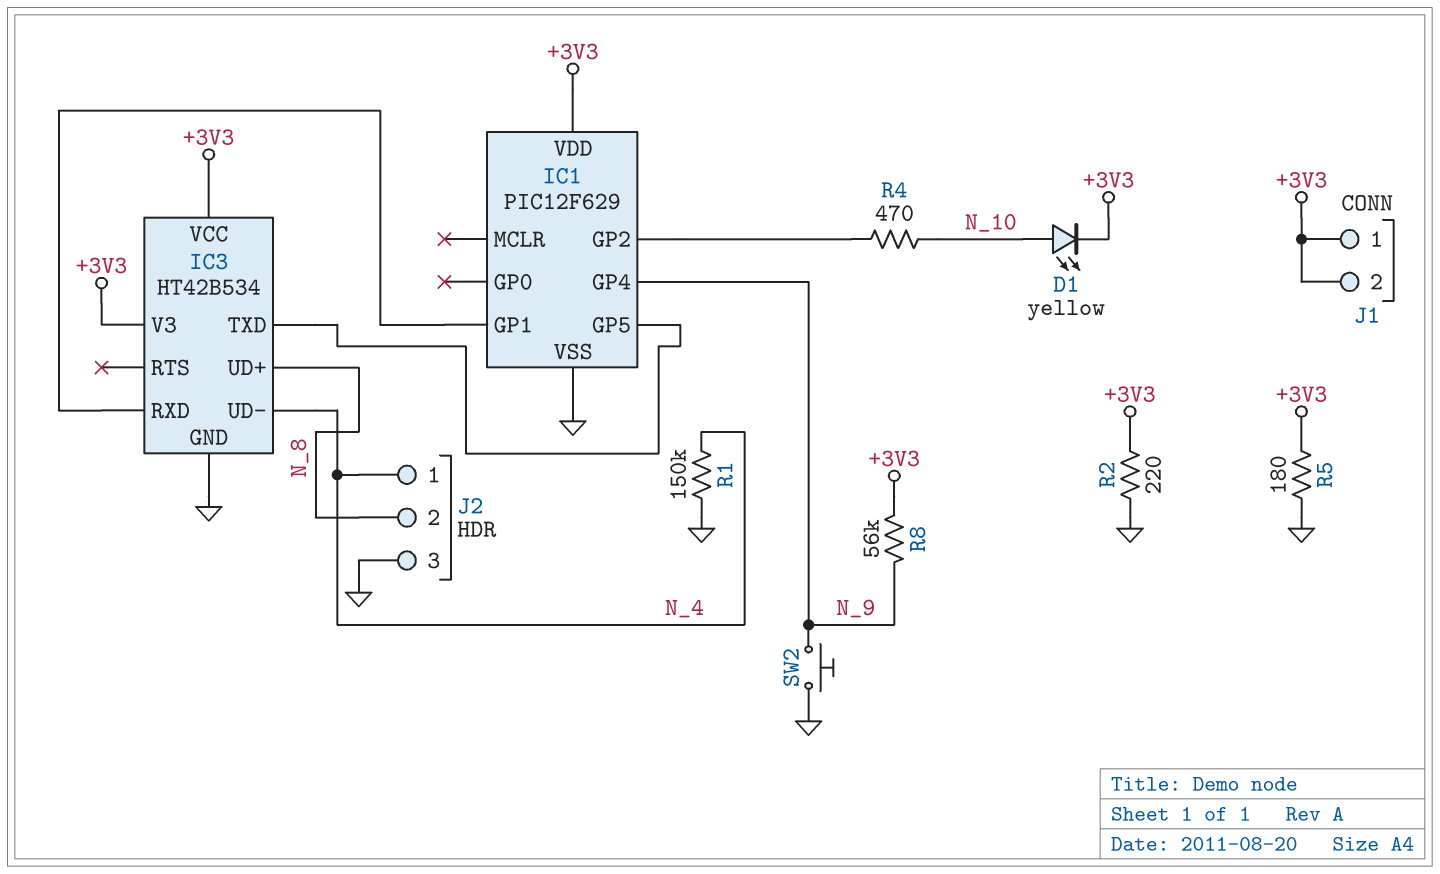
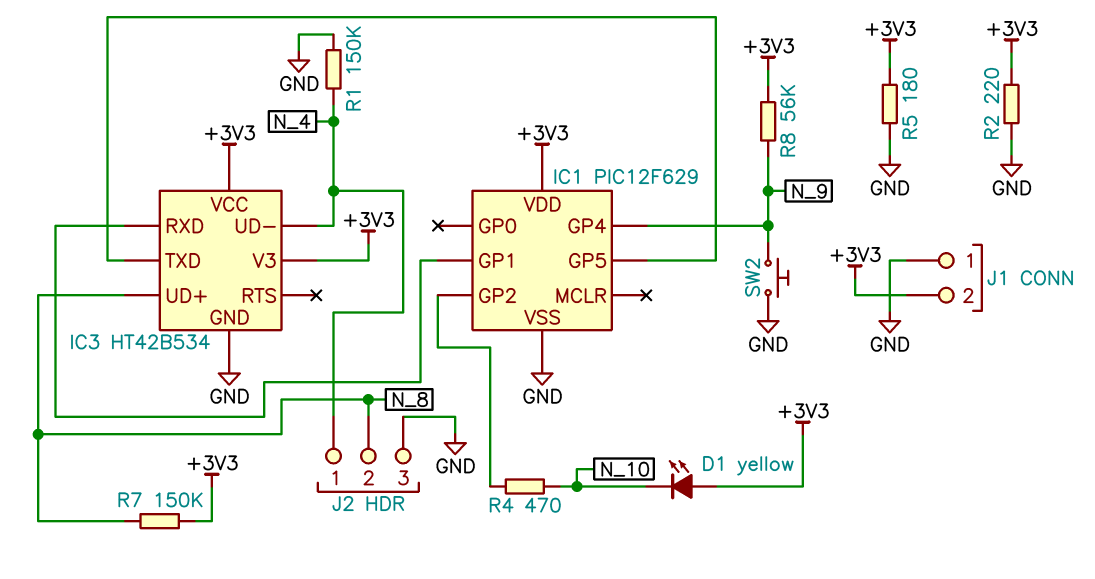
D1: LED yellow (A N_10, K +3V3) -> LED yellow (A +3V3, K N_10)
J1 pin 1: +3V3 -> GND
R7: none -> 150k (+3V3, N_8)

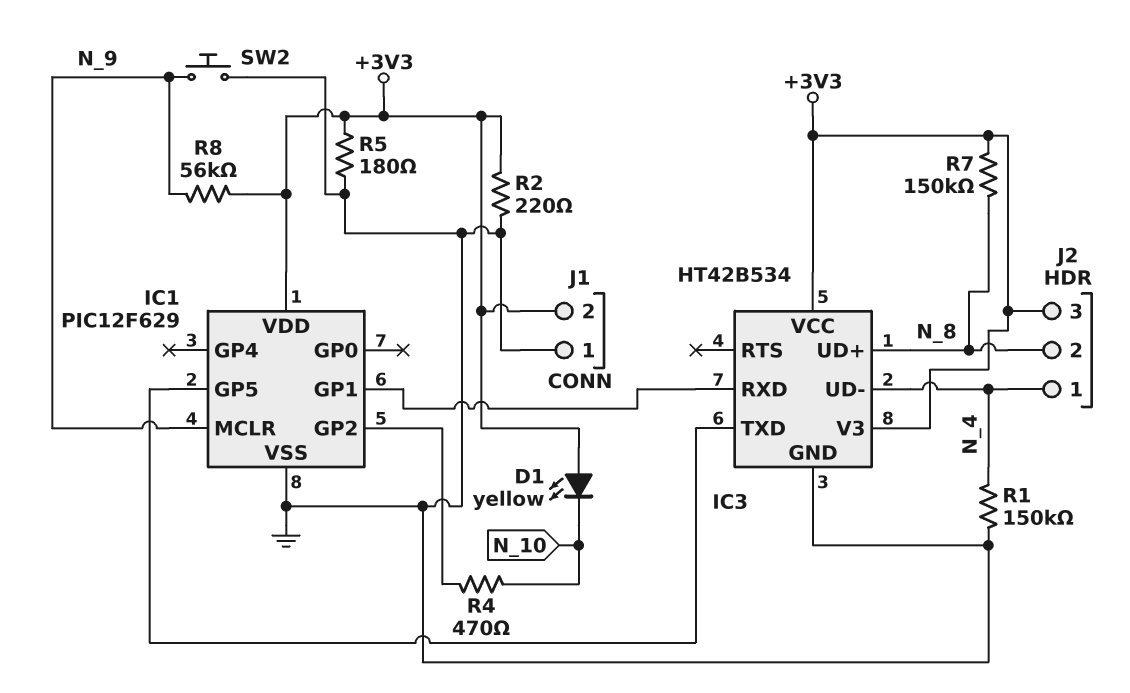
IC1 pin GP4: N_9 -> none
IC1 pin MCLR: none -> N_9
J2 pin 3: GND -> +3V3

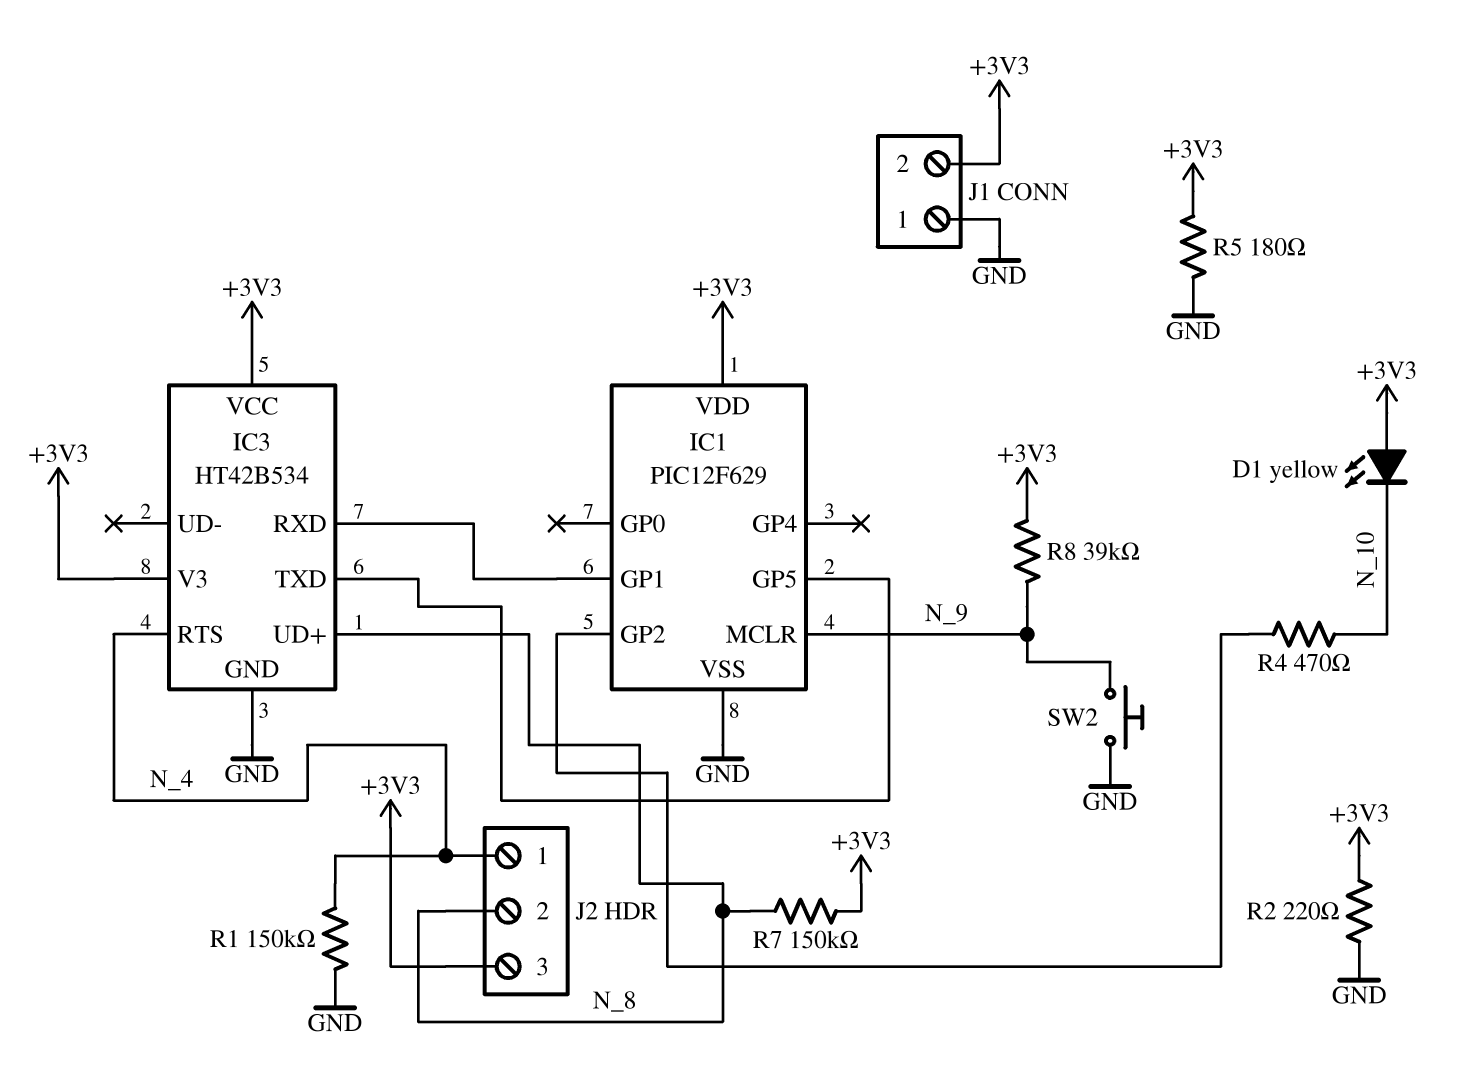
IC3 pin RTS: none -> N_4
IC3 pin UD-: N_4 -> none
R8: 56k (+3V3, N_9) -> 39k (+3V3, N_9)

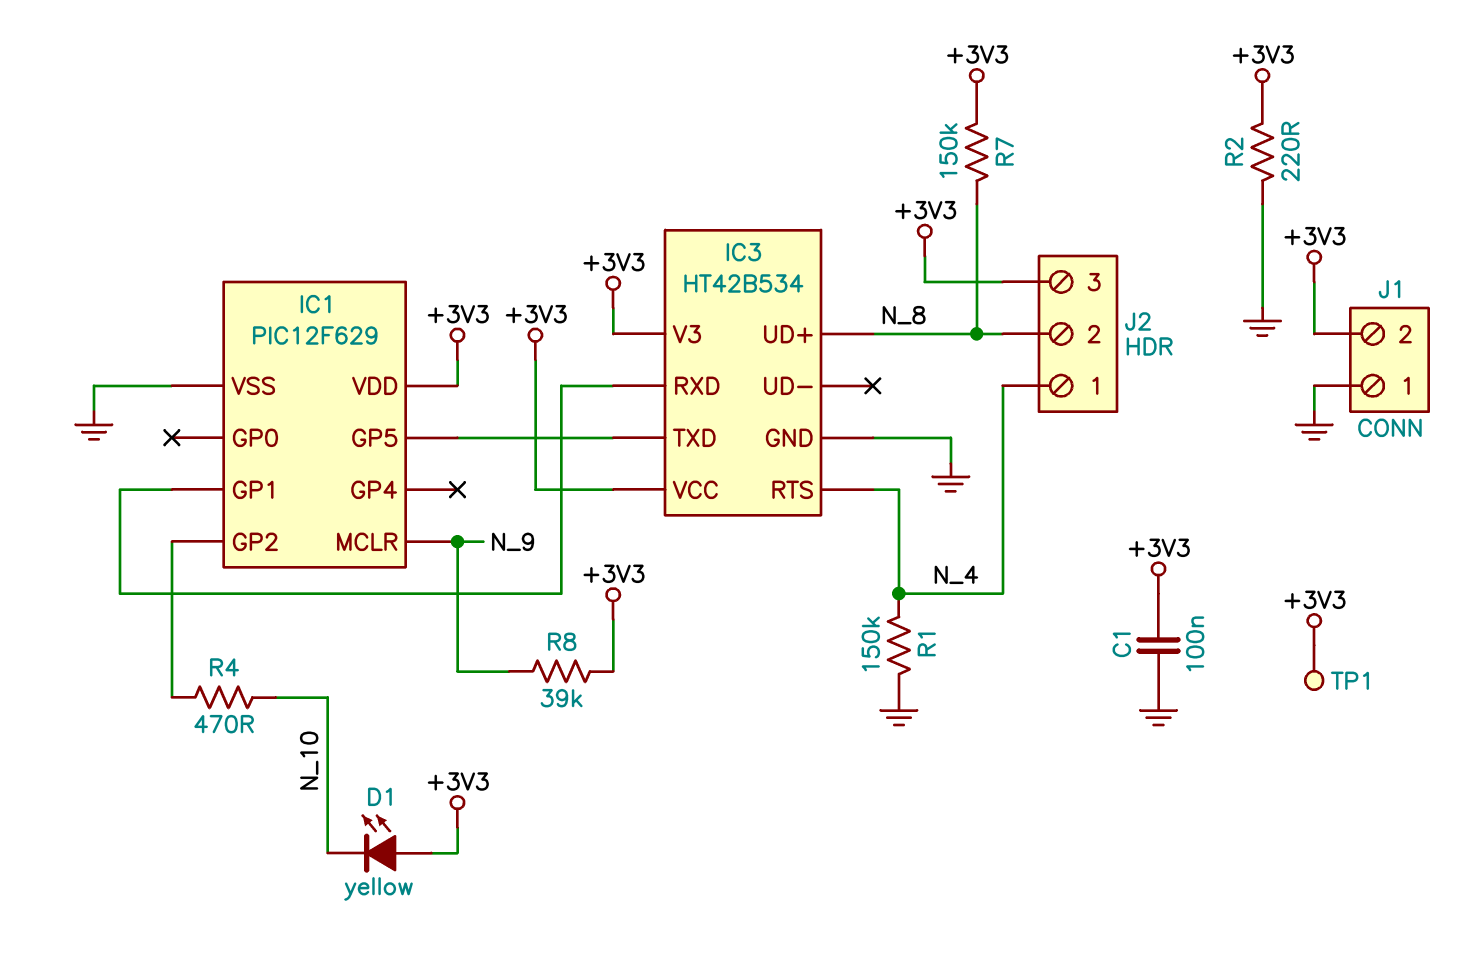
C1: none -> 100nF (+3V3, GND)
R5: 180 (+3V3, GND) -> none
SW2: button (GND, N_9) -> none
TP1: none -> test point (+3V3)

